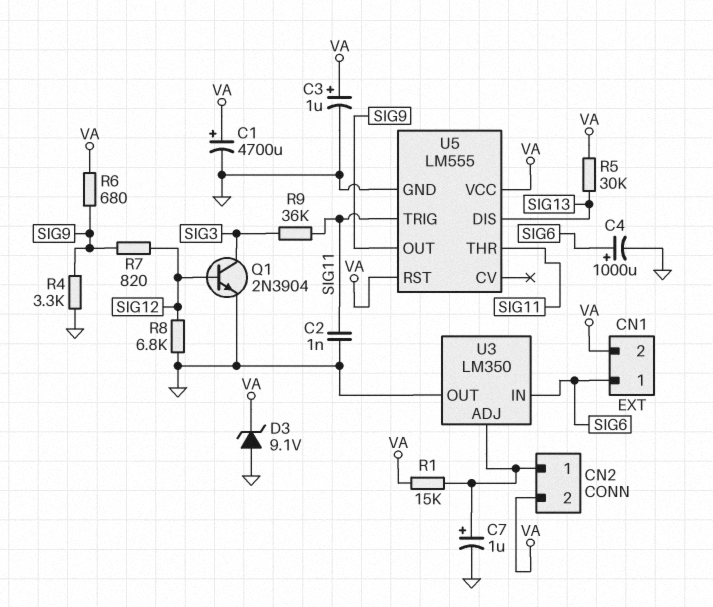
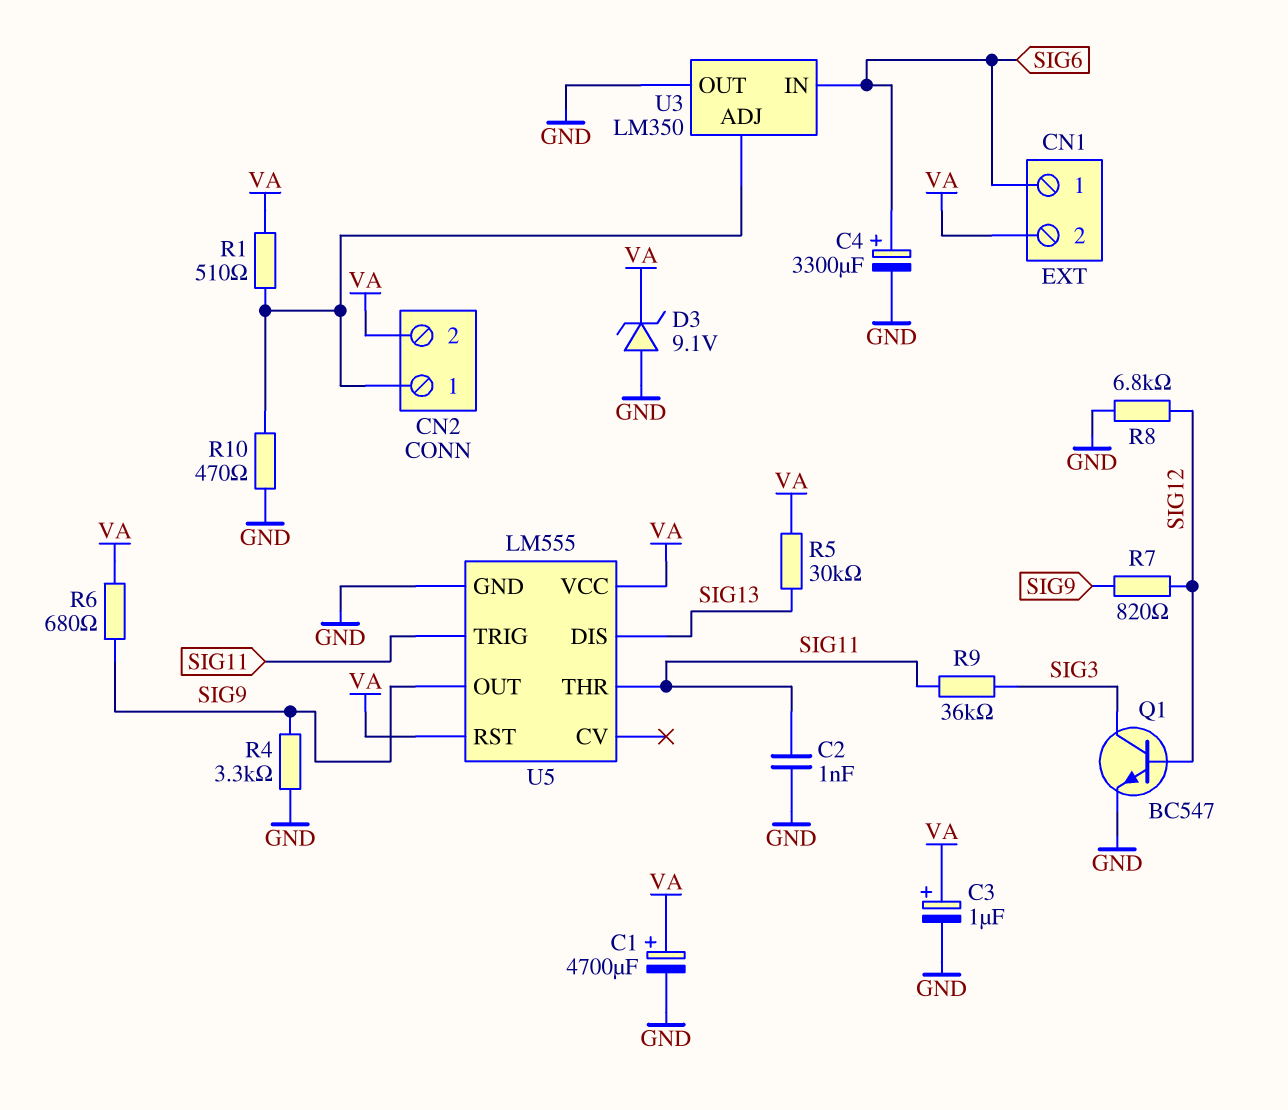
C4: 1000uF (plus SIG6, minus GND) -> 3300uF (plus SIG6, minus GND)
C7: 1uF (plus CN2/1, minus GND) -> none
Q1: NPN 2N3904 (B SIG12, C SIG3, E GND) -> NPN BC547 (B SIG12, C SIG3, E GND)
R1: 15k (CN2/1, VA) -> 510 (CN2/1, VA)
R10: none -> 470 (CN2/1, GND)

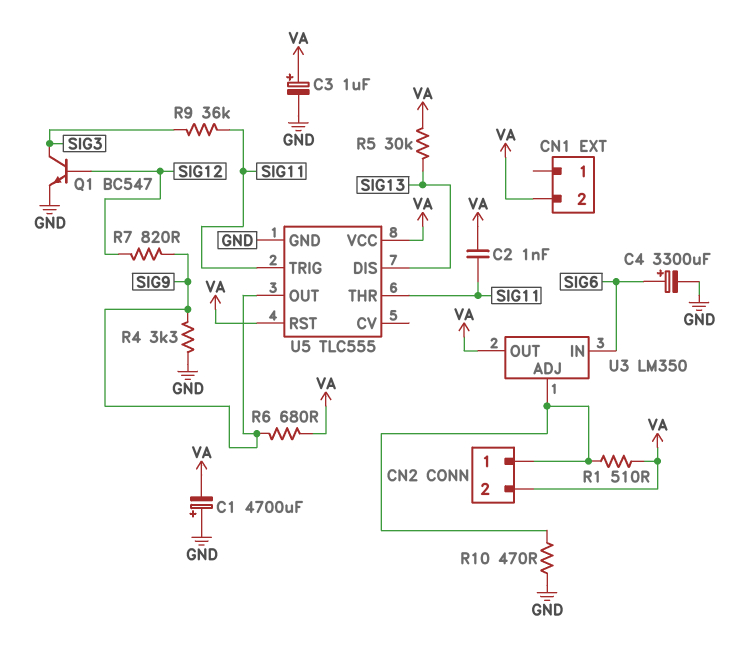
C1: 4700uF (plus VA, minus GND) -> 4700uF (plus GND, minus VA)
C2: 1nF (GND, SIG11) -> 1nF (SIG11, VA)
CN1 pin 1: SIG6 -> none
D3: zener 9.1V (A GND, K VA) -> none
R8: 6.8k (GND, SIG12) -> none
U3 pin OUT: GND -> VA
U5: LM555 -> TLC555

